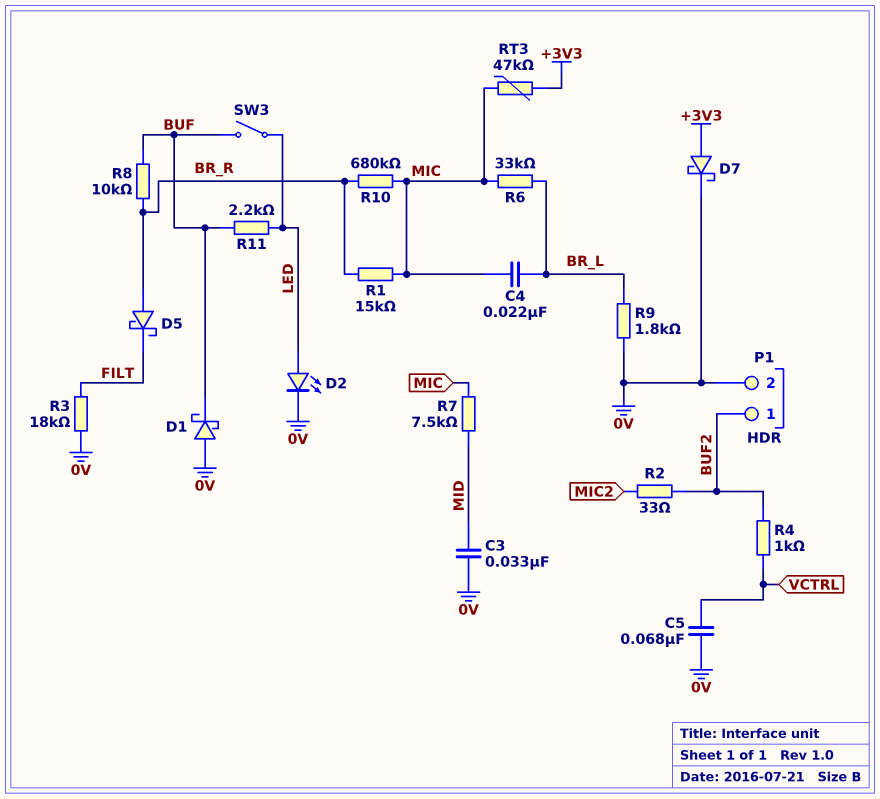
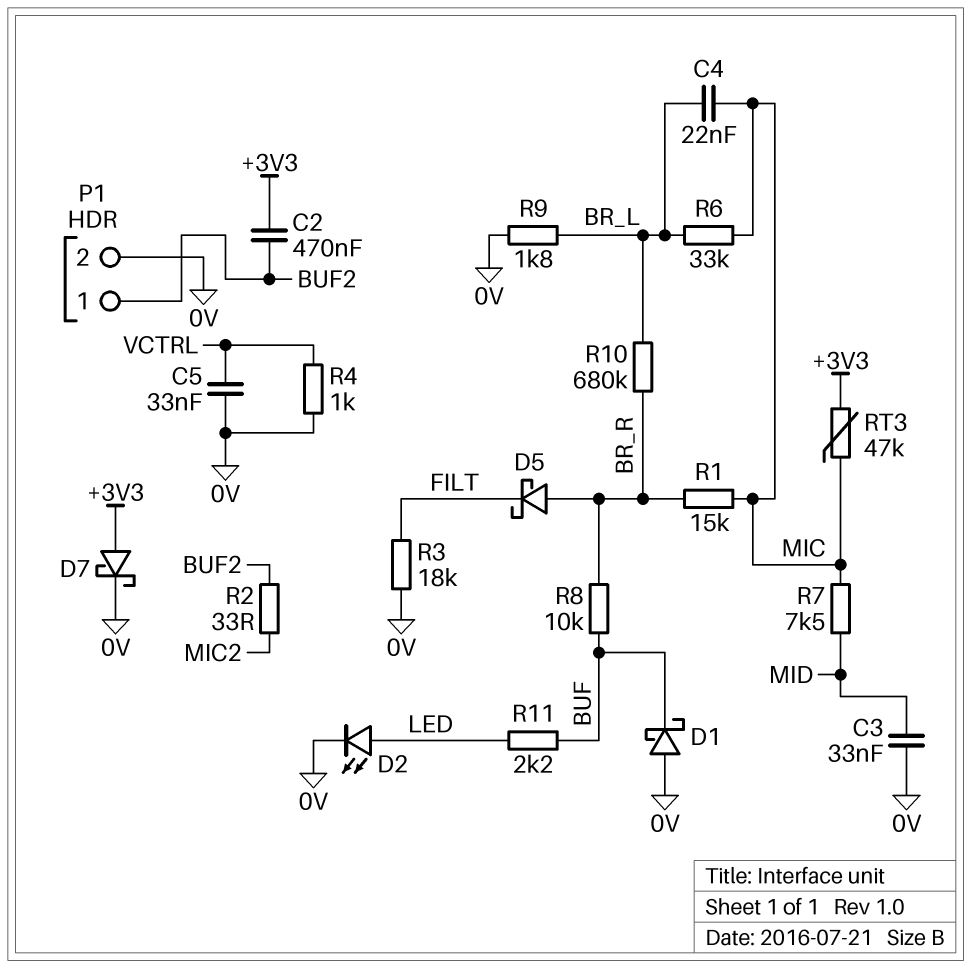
C2: none -> 470nF (+3V3, BUF2)
C5: 68nF (0V, VCTRL) -> 33nF (0V, VCTRL)
R4: 1k (BUF2, VCTRL) -> 1k (0V, VCTRL)
R10: 680k (BR_R, MIC) -> 680k (BR_L, BR_R)
SW3: switch (BUF, LED) -> none

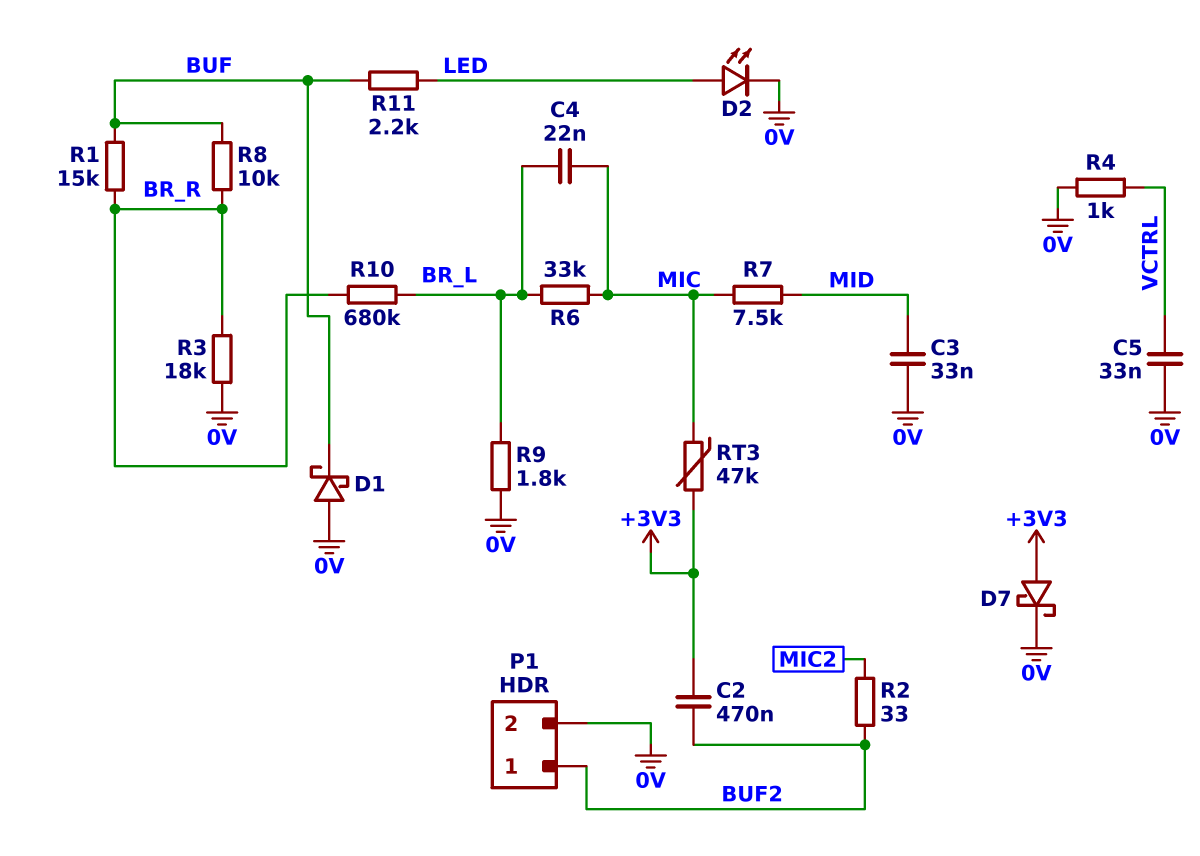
D5: schottky (A BR_R, K FILT) -> none
R1: 15k (BR_R, MIC) -> 15k (BR_R, BUF)
R3: 18k (0V, FILT) -> 18k (0V, BR_R)

